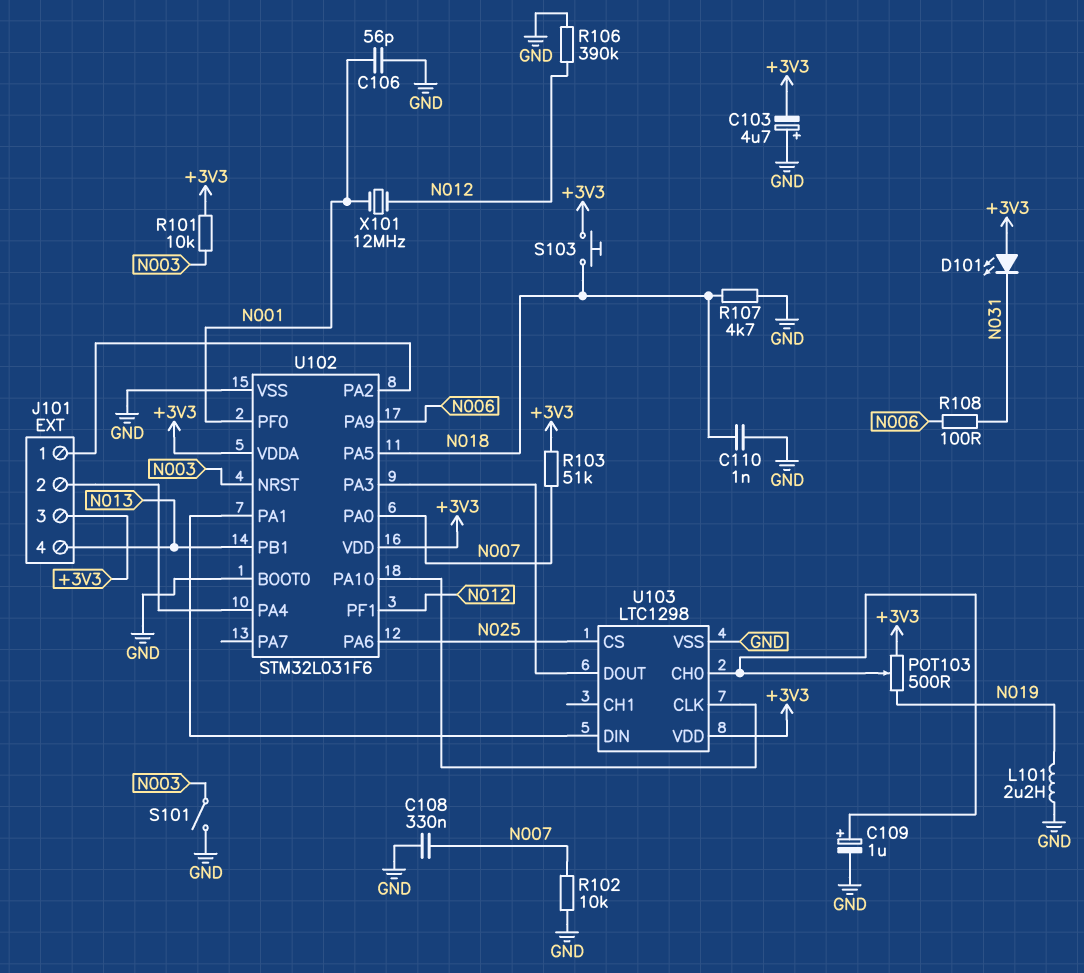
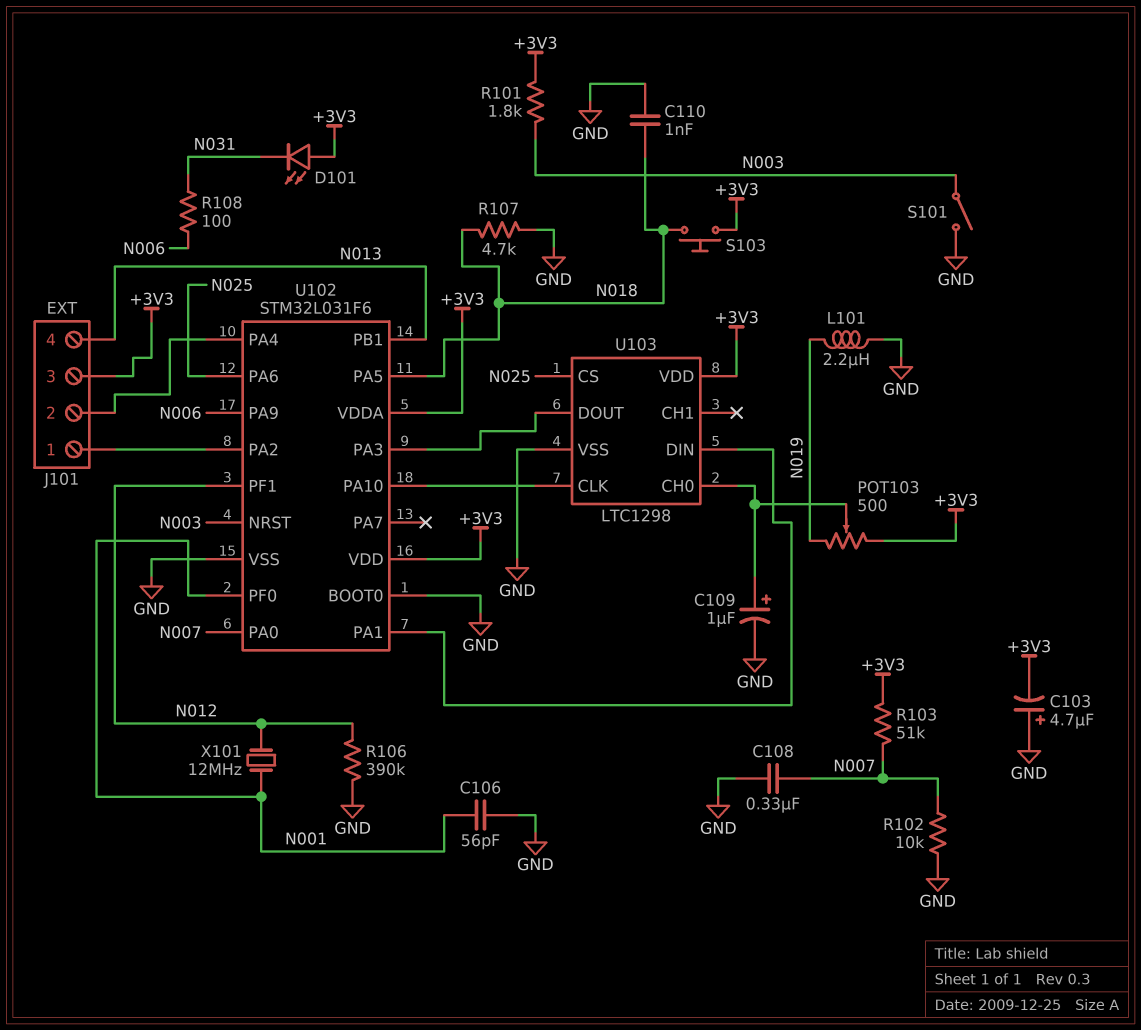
R101: 10k (+3V3, N003) -> 1.8k (+3V3, N003)

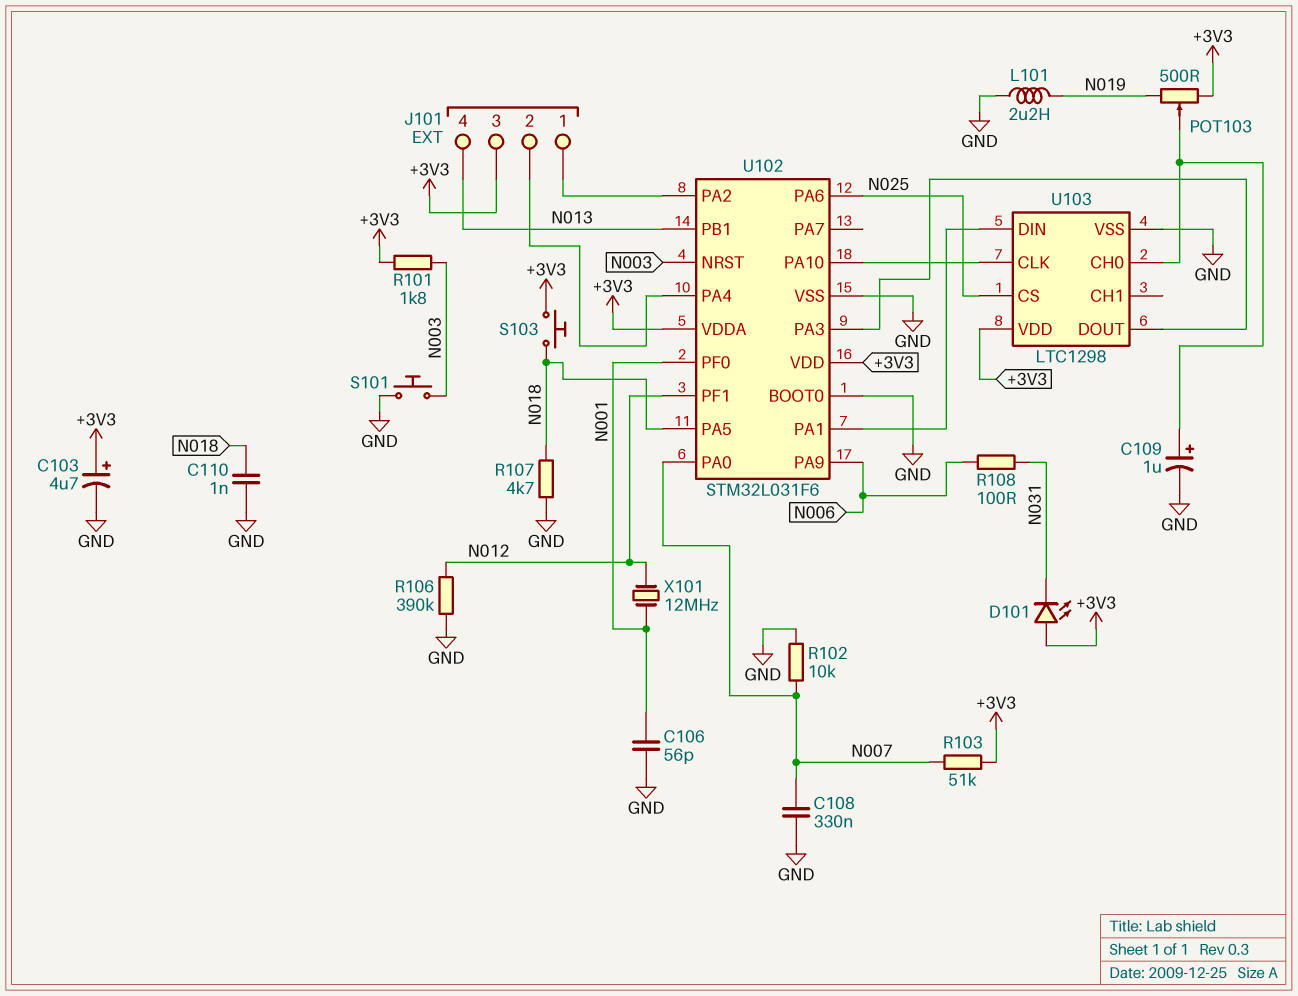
C103: 4.7uF (plus GND, minus +3V3) -> 4.7uF (plus +3V3, minus GND)
S101: switch (GND, N003) -> button (GND, N003)

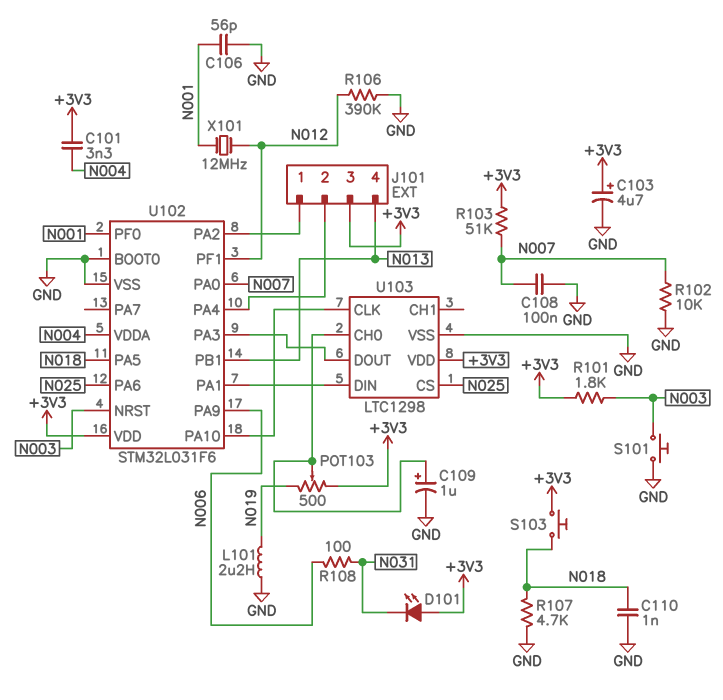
C101: none -> 3.3nF (+3V3, N004)
C108: 330nF (GND, N007) -> 100nF (GND, N007)
U102 pin VDDA: +3V3 -> N004

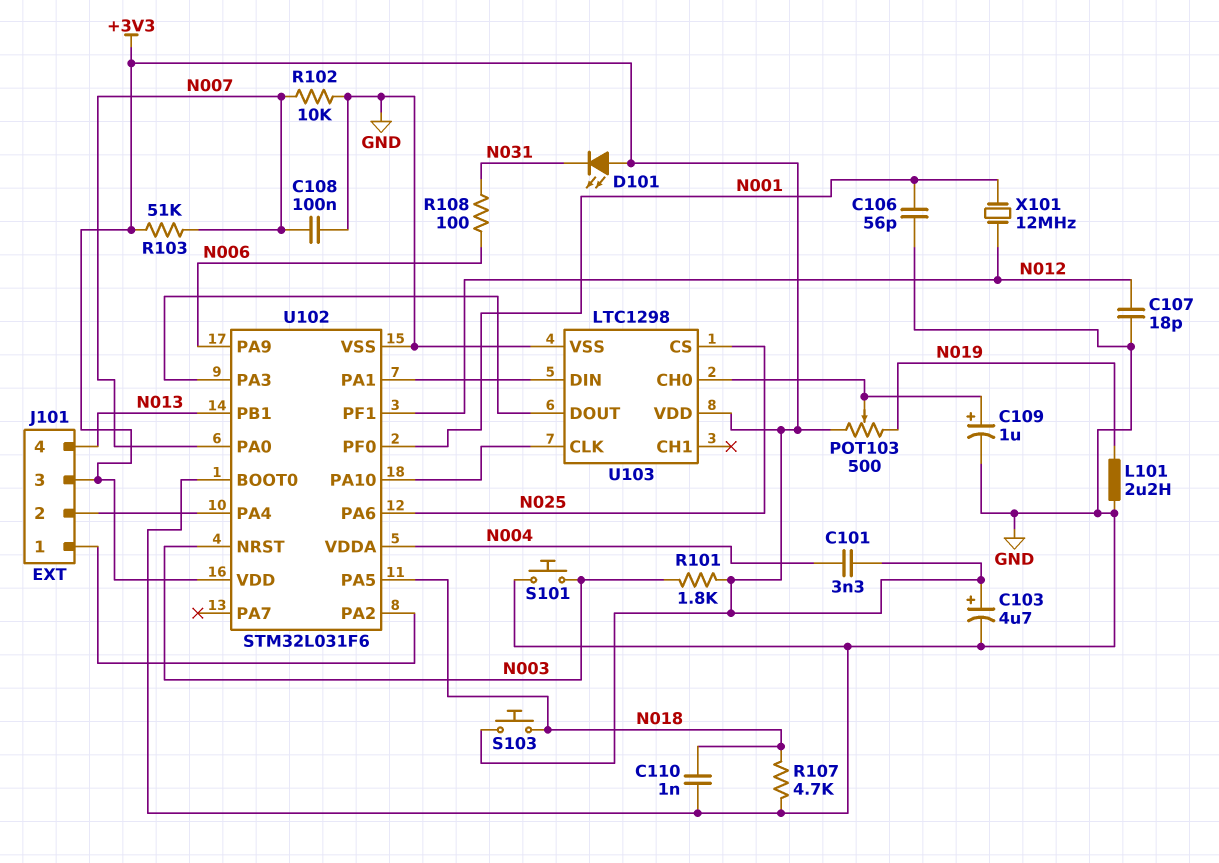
C107: none -> 18pF (GND, N012)
R106: 390k (GND, N012) -> none

